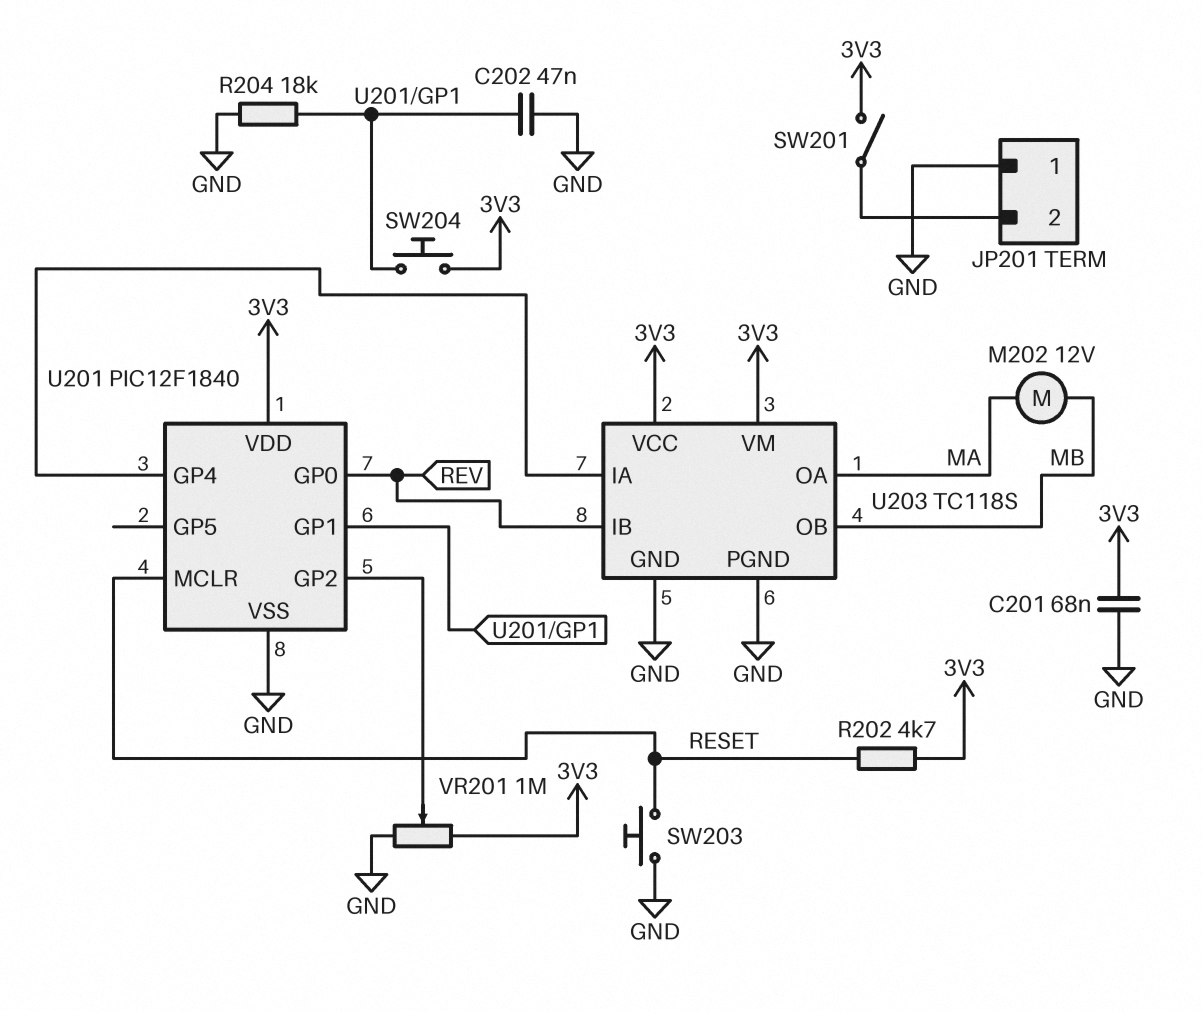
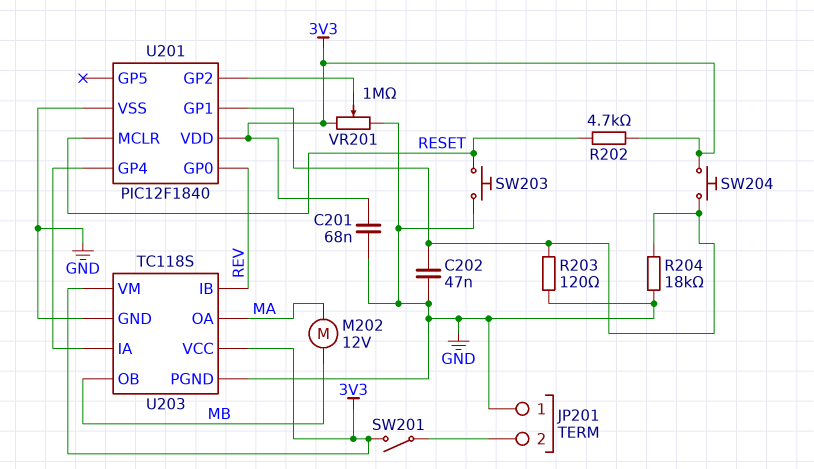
R203: none -> 120 (GND, U201/GP1)

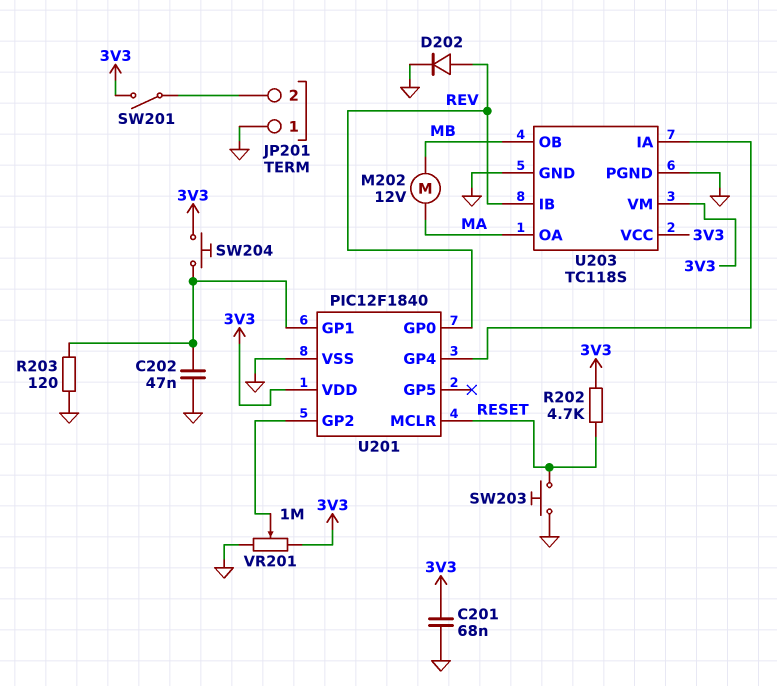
D202: none -> diode (A REV, K GND)
R204: 18k (GND, U201/GP1) -> none

